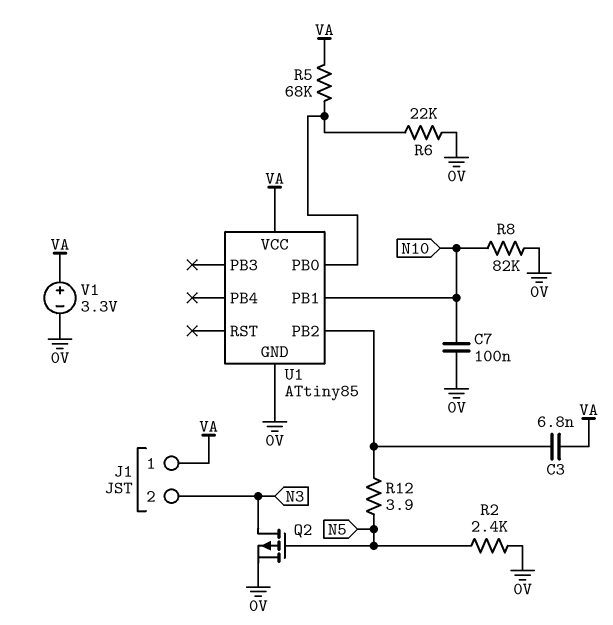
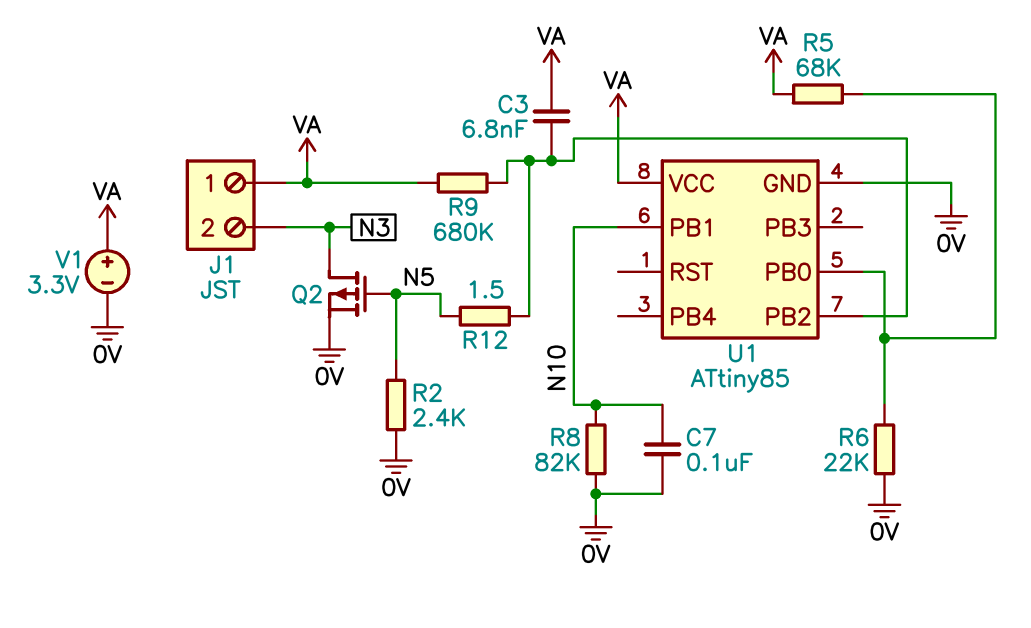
R9: none -> 680k (U1/PB2, VA)
R12: 3.9 (N5, U1/PB2) -> 1.5 (N5, U1/PB2)

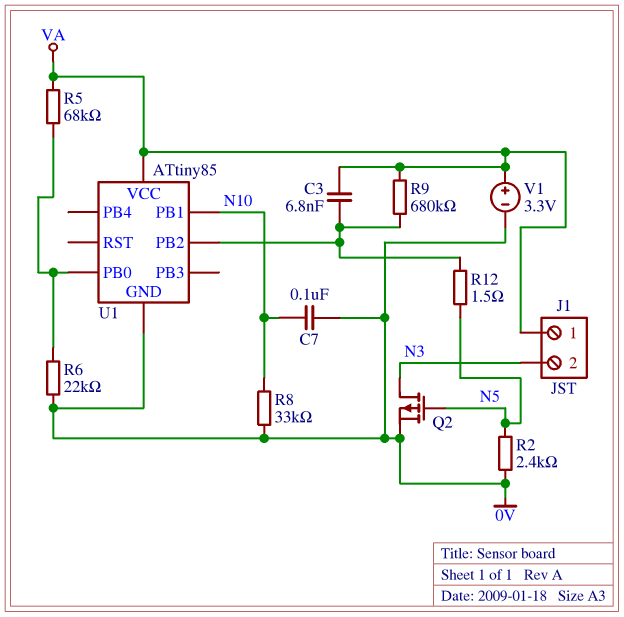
R8: 82k (0V, N10) -> 33k (0V, N10)

